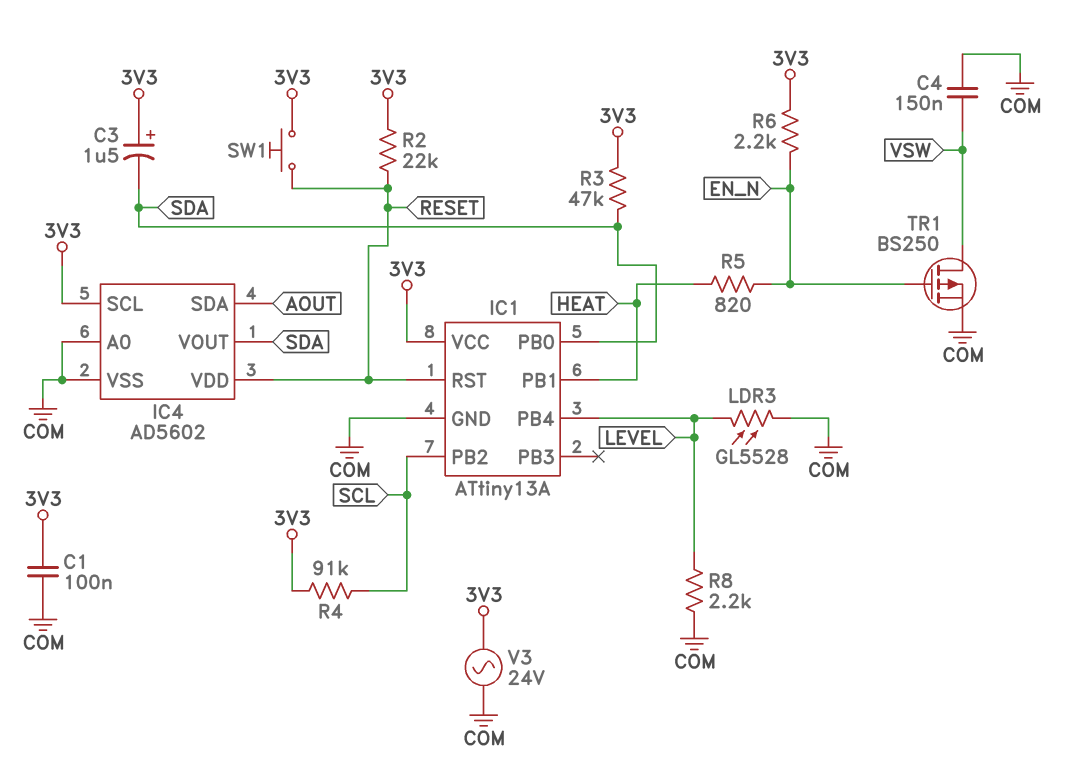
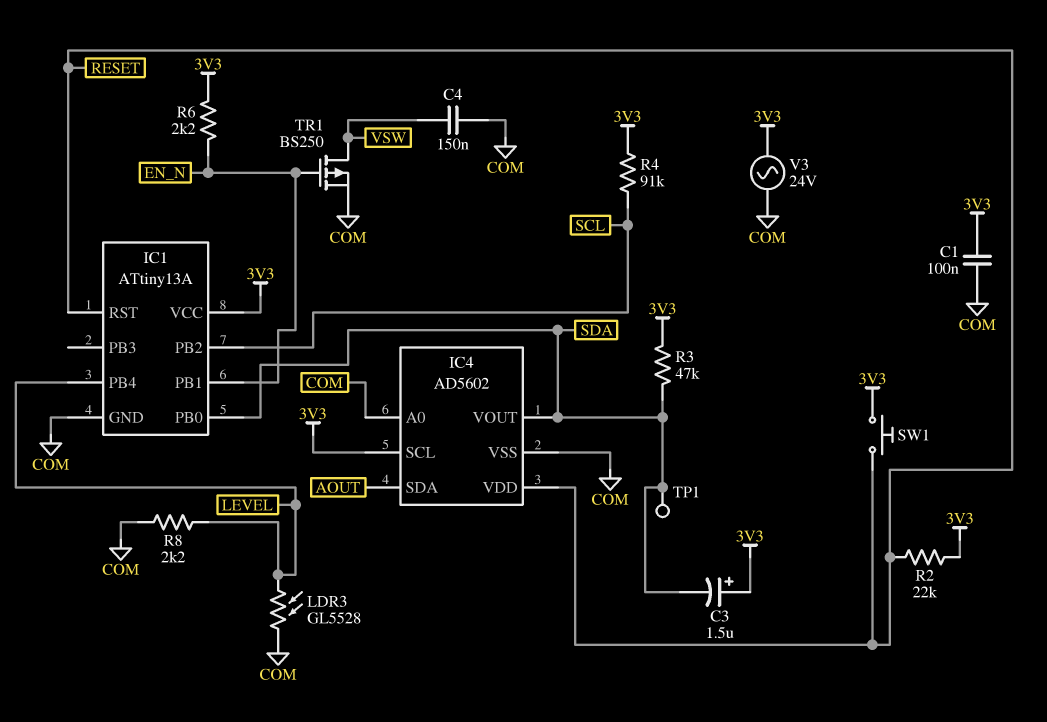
IC1 pin PB1: HEAT -> EN_N
R5: 820 (EN_N, HEAT) -> none
TP1: none -> test point (SDA)

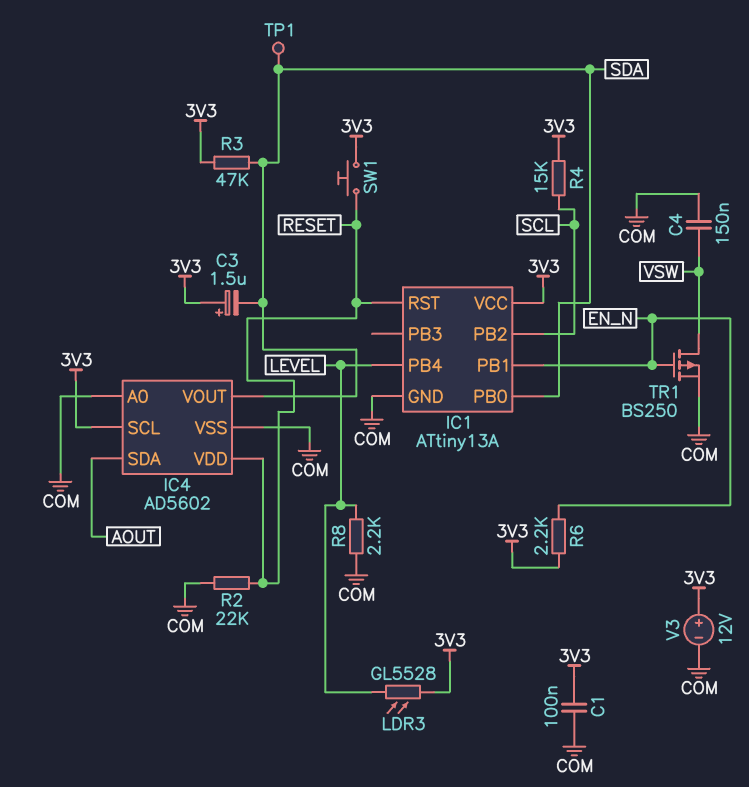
LDR3: GL5528 (COM, LEVEL) -> GL5528 (3V3, LEVEL)
R2: 22k (3V3, RESET) -> 22k (COM, RESET)
R4: 91k (3V3, SCL) -> 15k (3V3, SCL)
V3: AC 24V (3V3, COM) -> 12V (plus 3V3, minus COM)

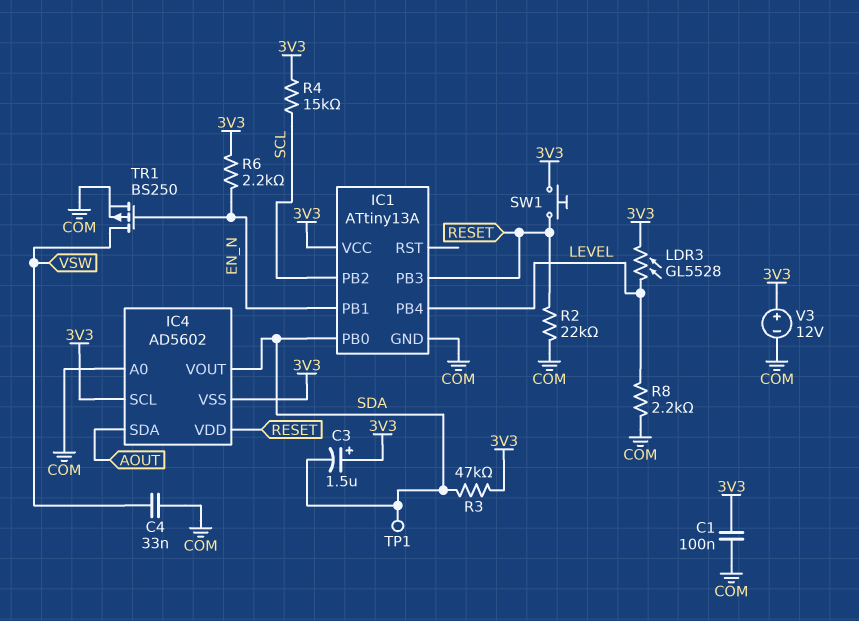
C4: 150nF (COM, VSW) -> 33nF (COM, VSW)
IC1 pin PB3: none -> RESET
IC1 pin RST: RESET -> none
IC4 pin VSS: COM -> 3V3

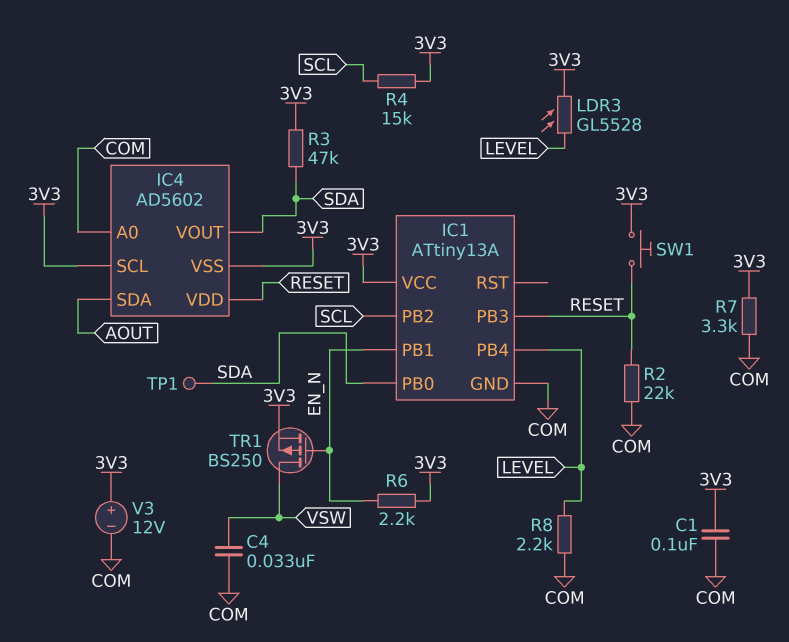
C3: 1.5uF (plus 3V3, minus SDA) -> none
R7: none -> 3.3k (3V3, COM)
TR1: PMOS BS250 (G EN_N, D VSW, S COM) -> PMOS BS250 (G EN_N, D VSW, S 3V3)

